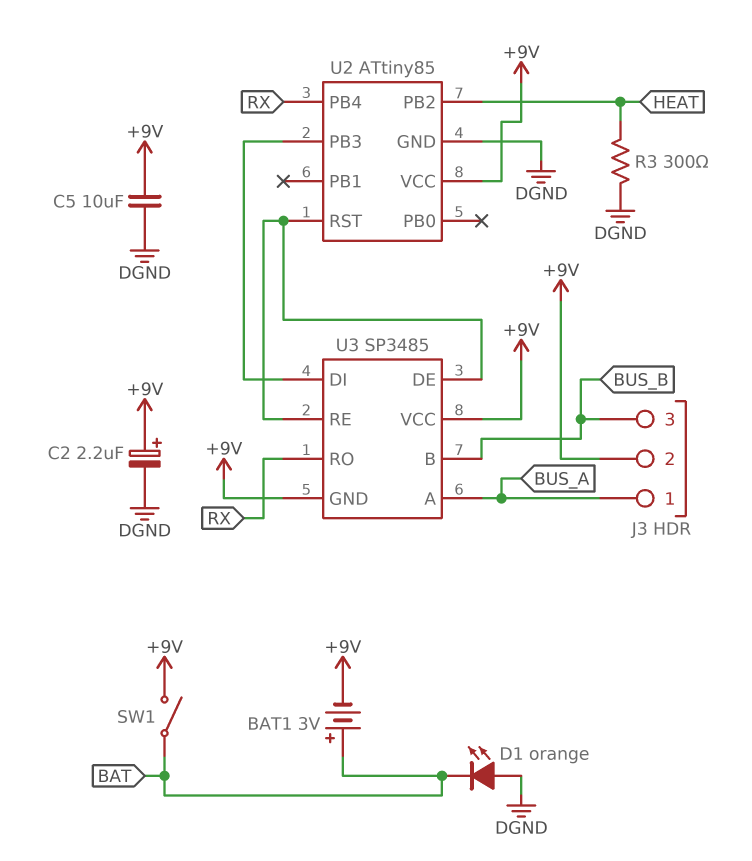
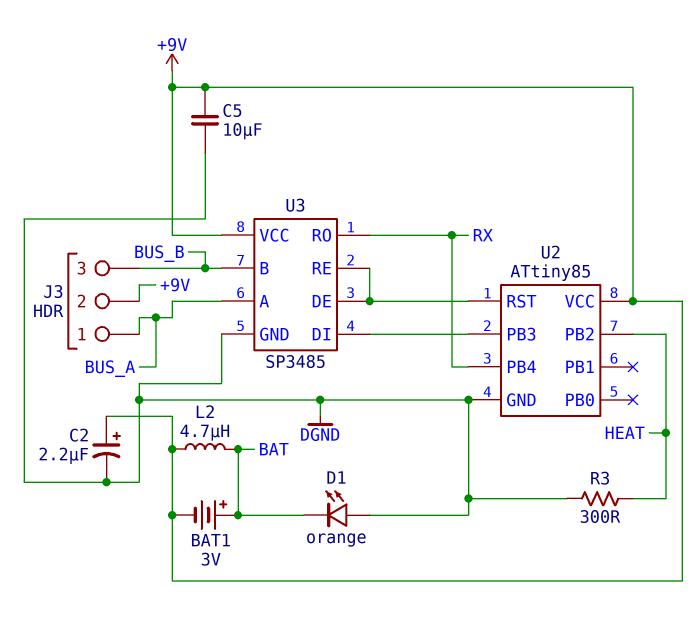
L2: none -> 4.7uH (+9V, BAT)
SW1: switch (+9V, BAT) -> none
U3 pin GND: +9V -> DGND

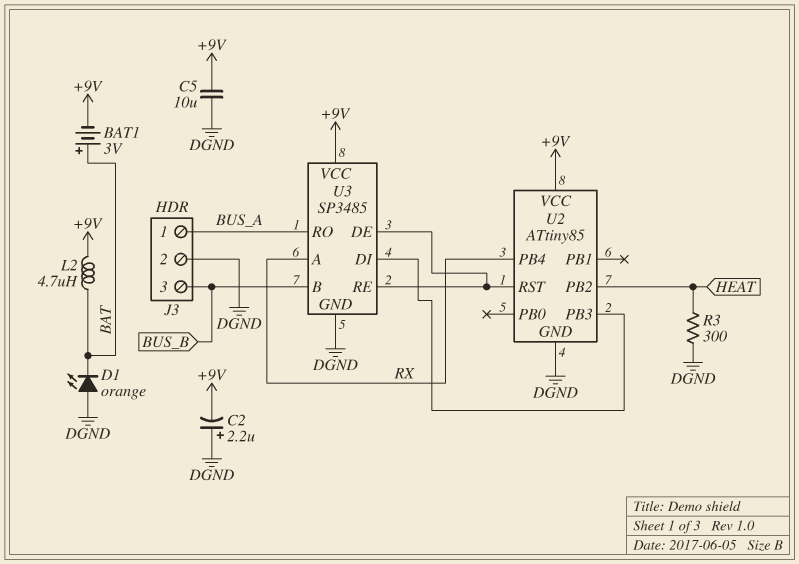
C2: 2.2uF (plus +9V, minus DGND) -> 2.2uF (plus DGND, minus +9V)
J3 pin 2: +9V -> DGND
U3 pin A: BUS_A -> RX
U3 pin RO: RX -> BUS_A

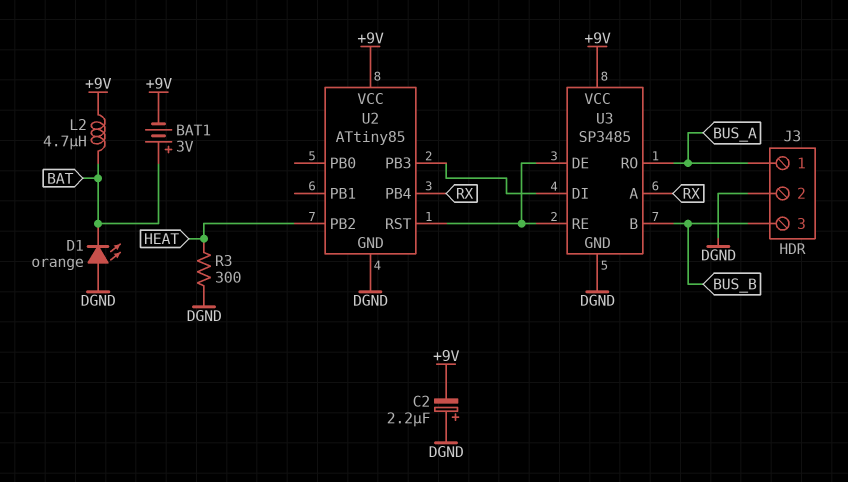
C5: 10uF (+9V, DGND) -> none

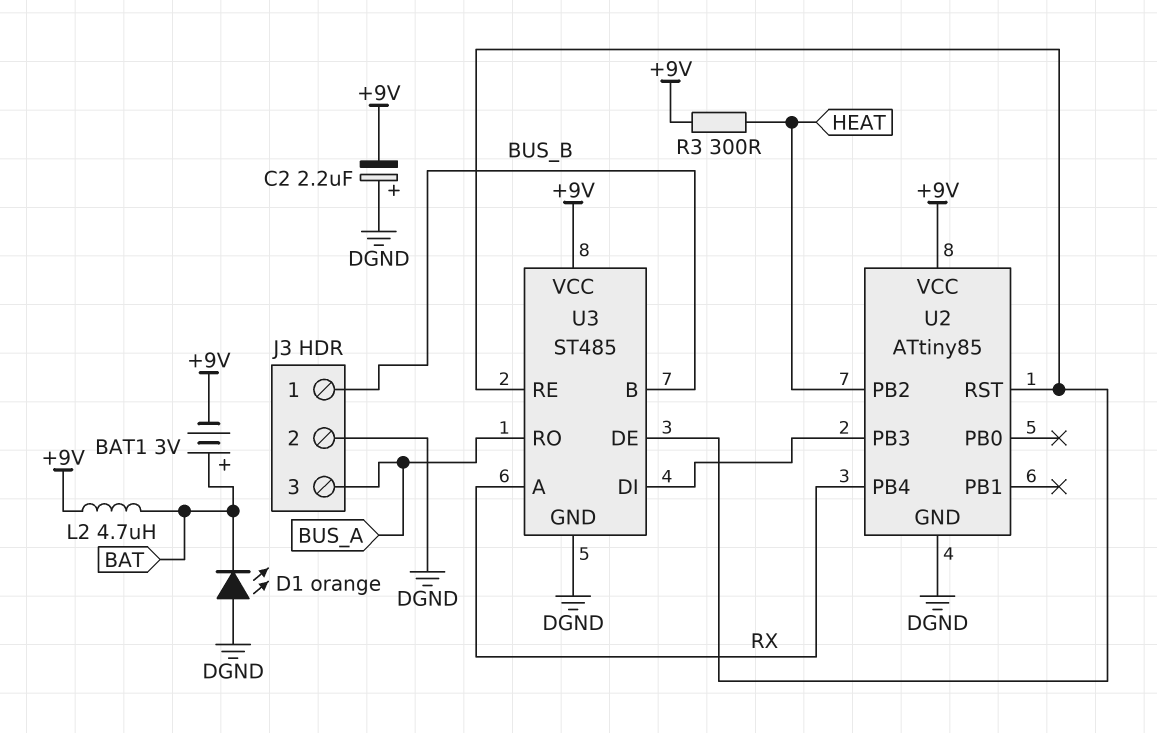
J3 pin 1: BUS_A -> BUS_B
J3 pin 3: BUS_B -> BUS_A
R3: 300 (DGND, HEAT) -> 300 (+9V, HEAT)
U3: SP3485 -> ST485

